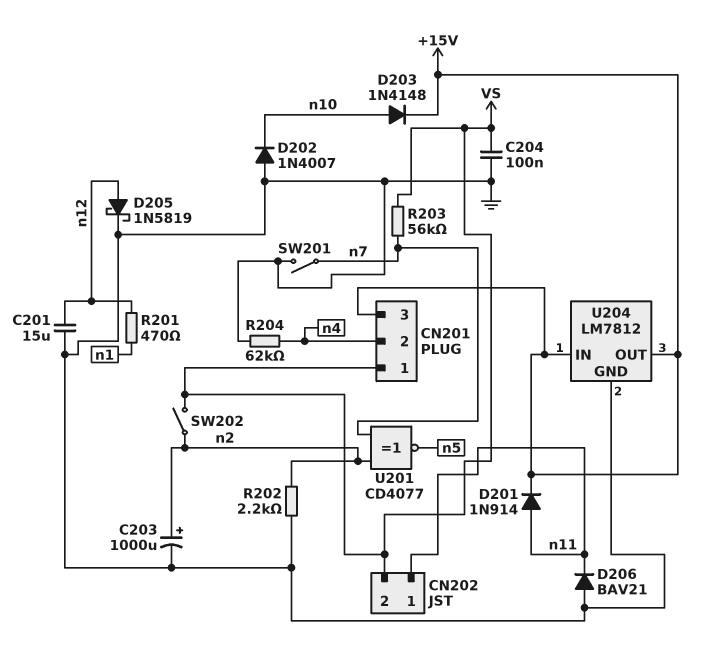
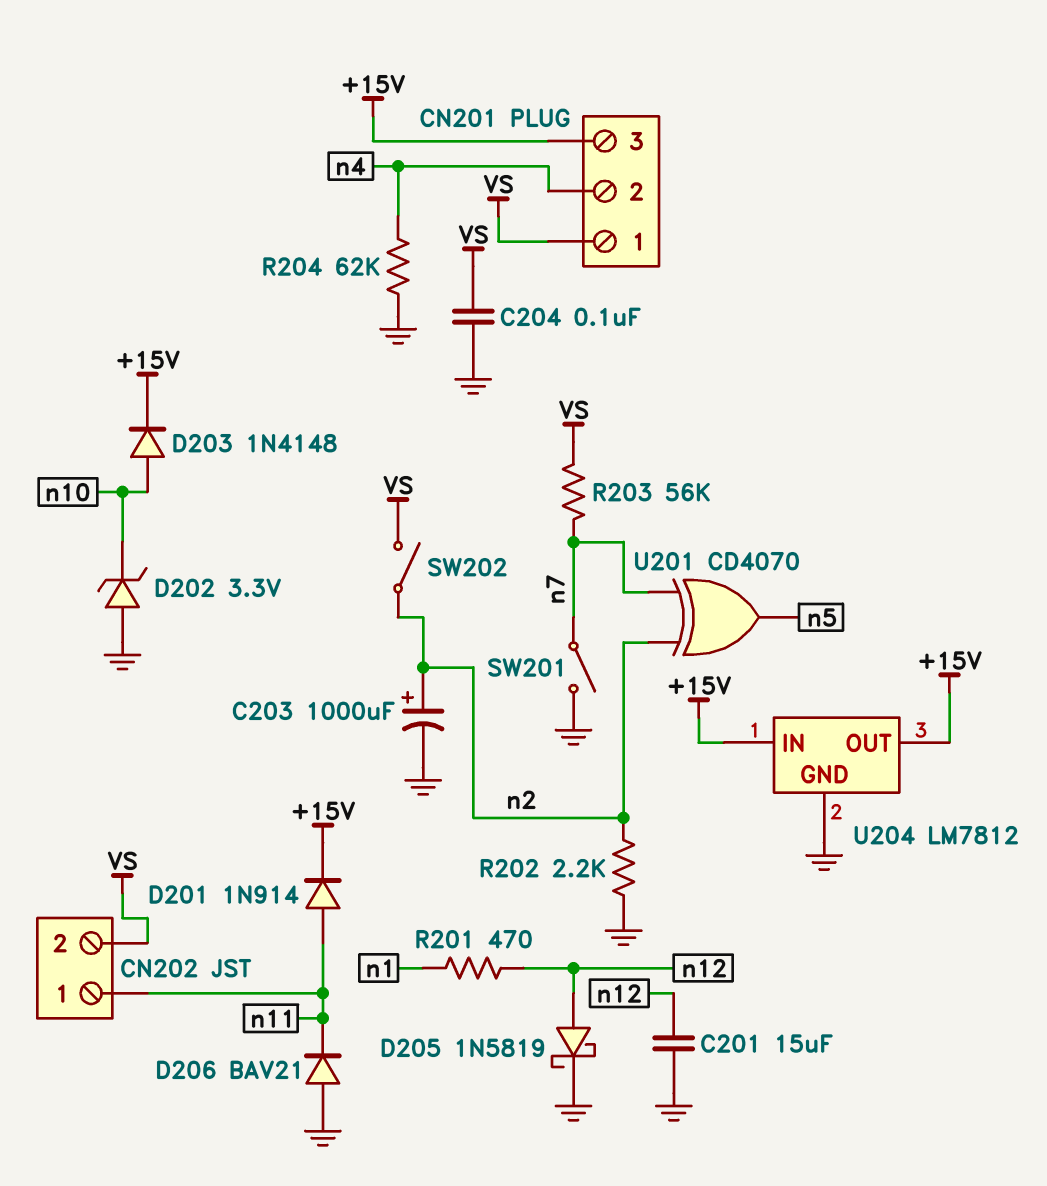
D202: diode 1N4007 (A GND, K n10) -> zener 3.3V (A GND, K n10)
U201: XNOR CD4077 (in n2, in n7, out n5) -> XOR CD4070 (in n2, in n7, out n5)

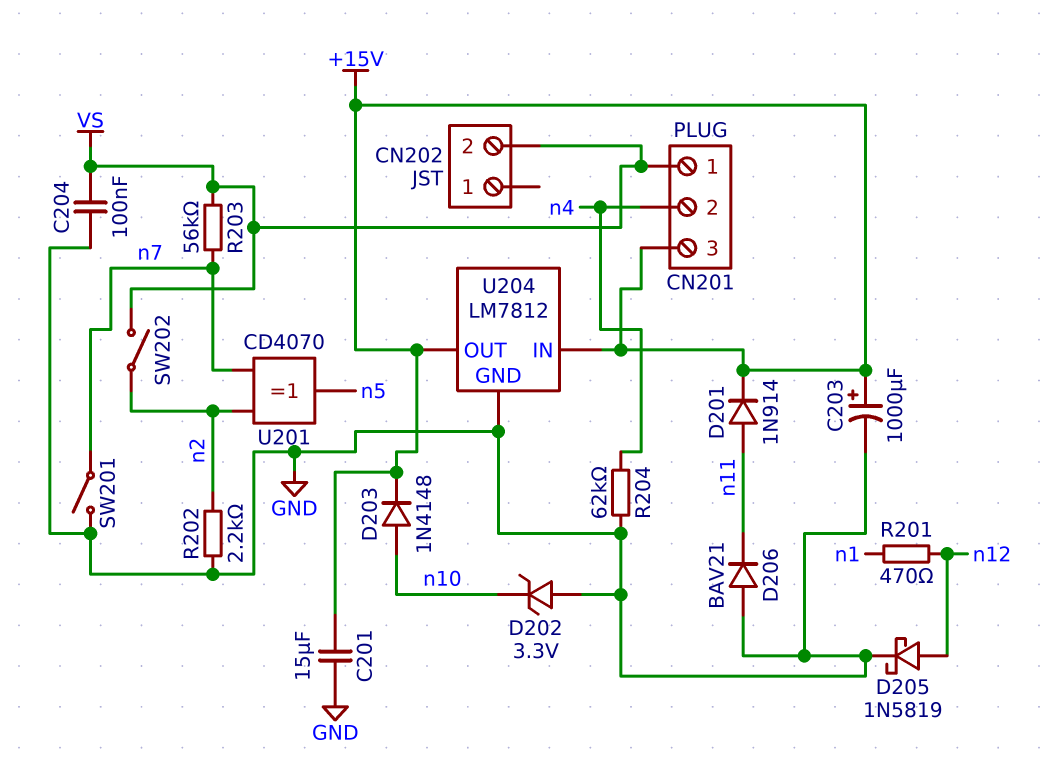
C201: 15uF (GND, n12) -> 15uF (+15V, GND)
C203: 1000uF (plus n2, minus GND) -> 1000uF (plus +15V, minus GND)
CN202 pin 1: n11 -> none

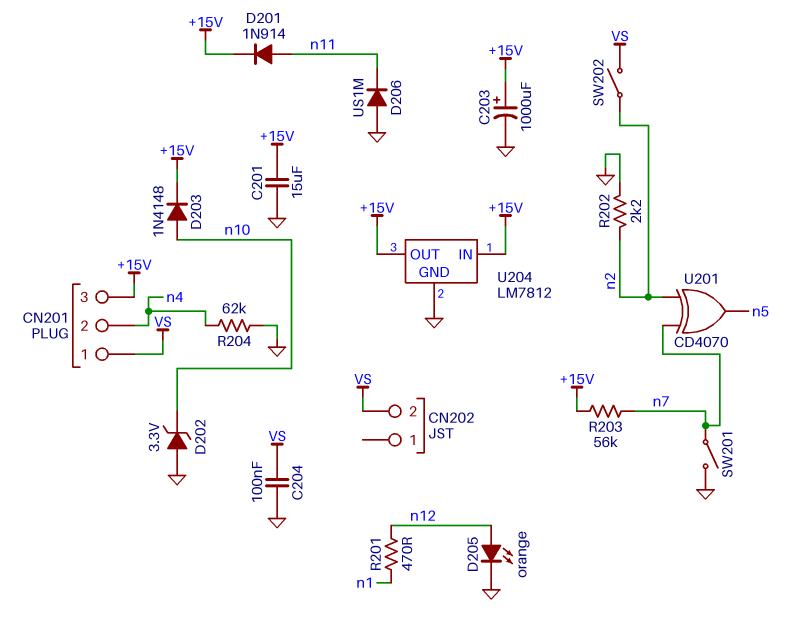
D205: schottky 1N5819 (A n12, K GND) -> LED orange (A n12, K GND)
D206: diode BAV21 (A GND, K n11) -> diode US1M (A GND, K n11)
R203: 56k (VS, n7) -> 56k (+15V, n7)

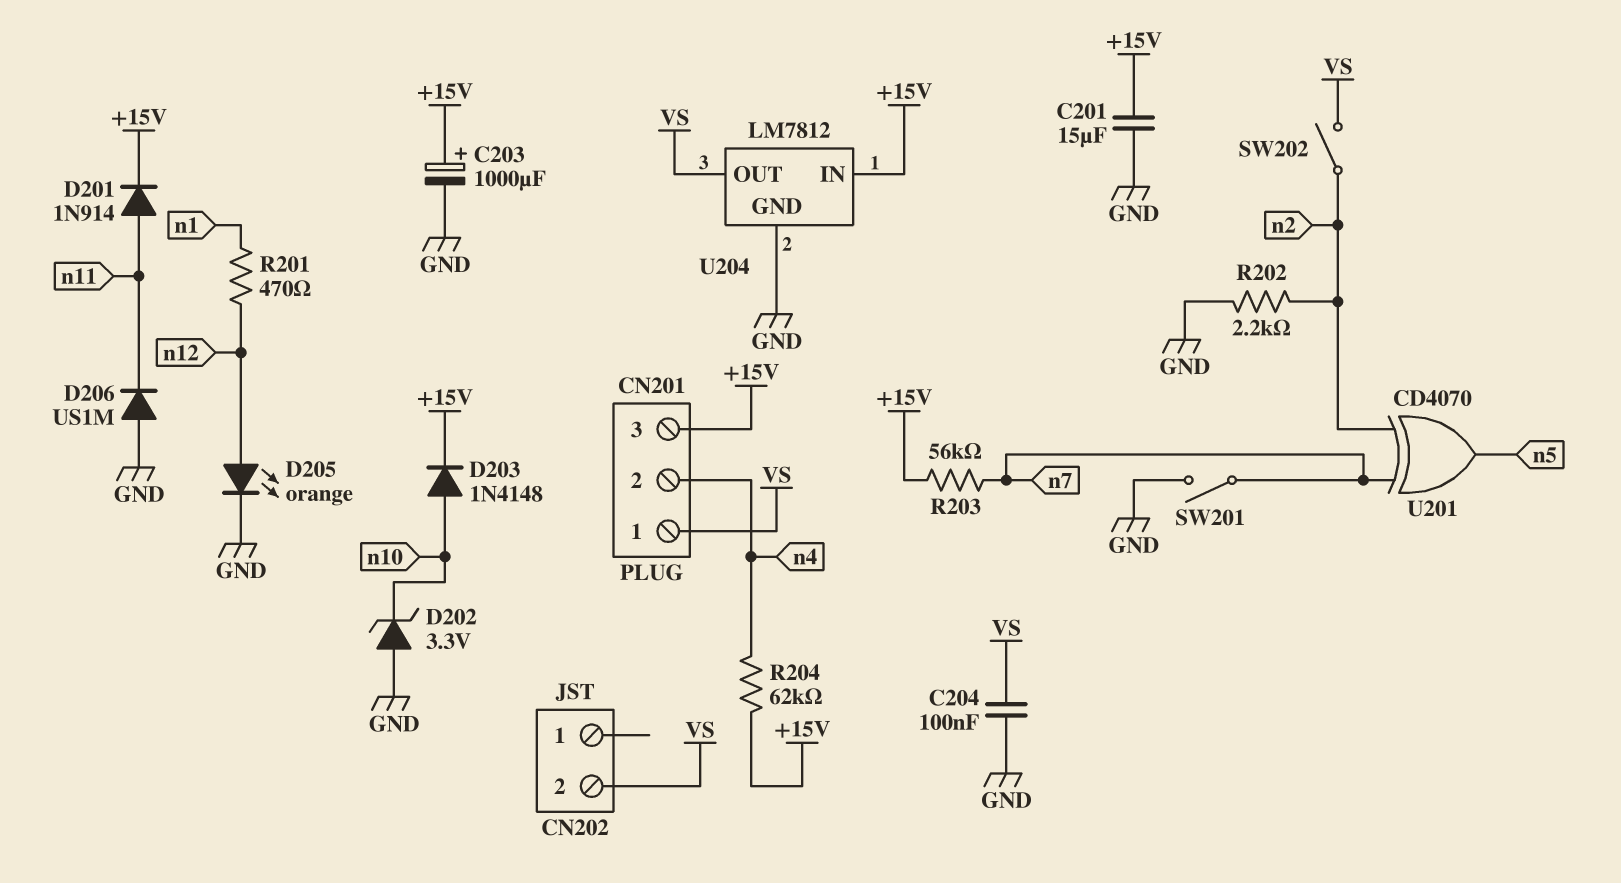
R204: 62k (GND, n4) -> 62k (+15V, n4)
U204 pin OUT: +15V -> VS

